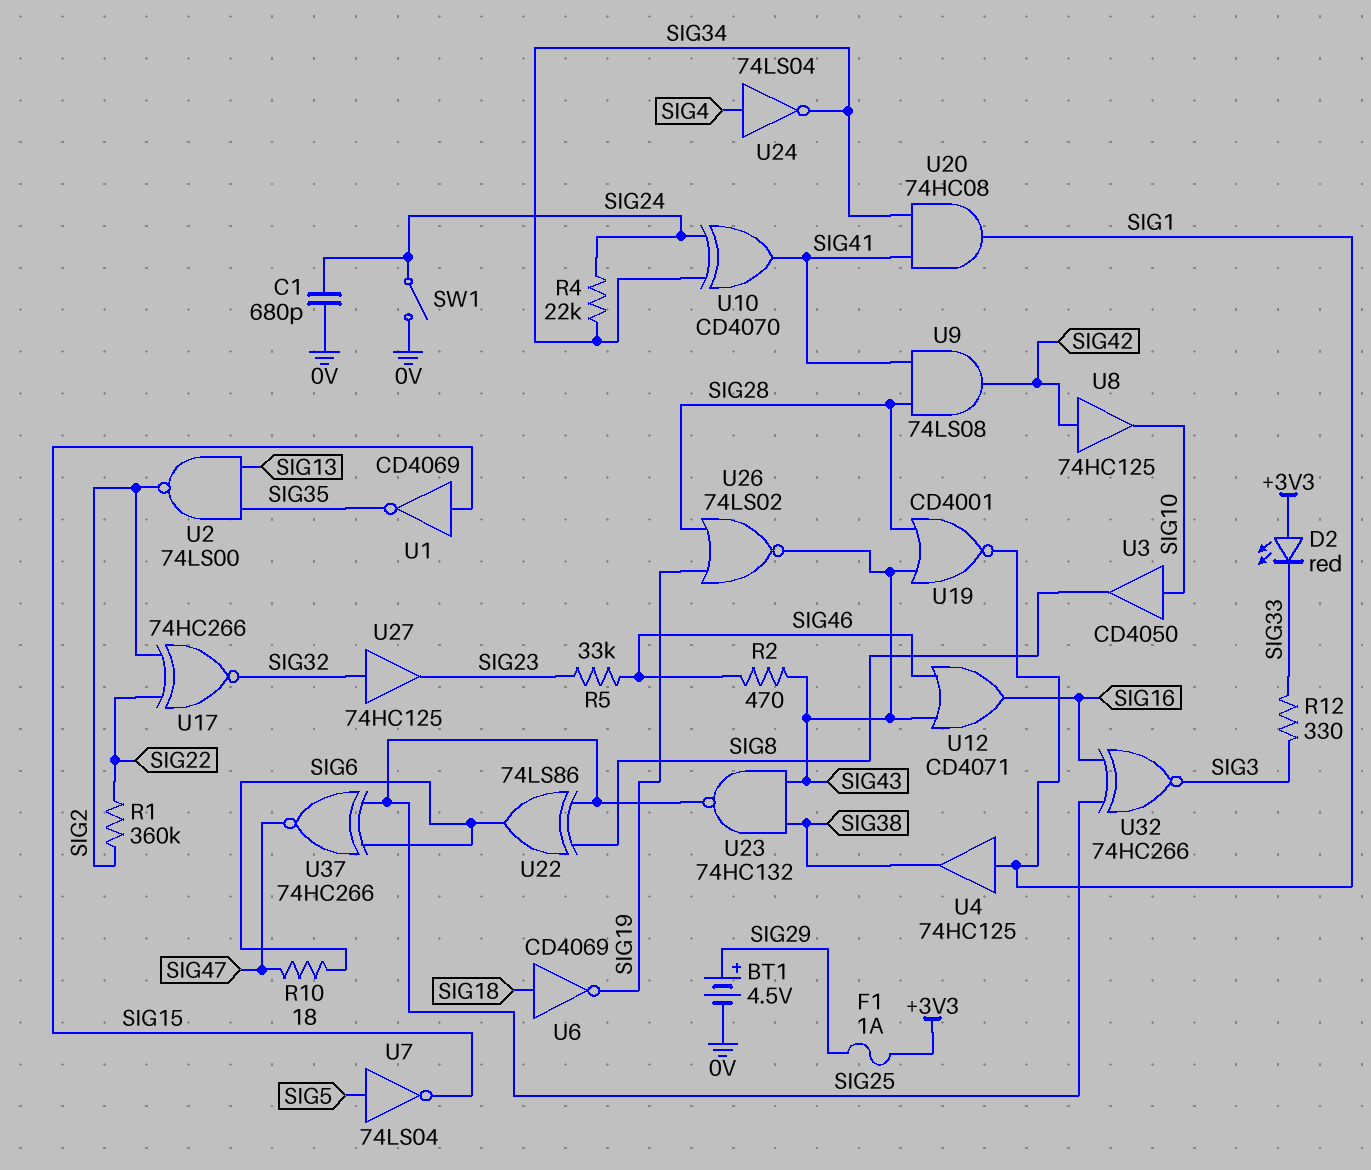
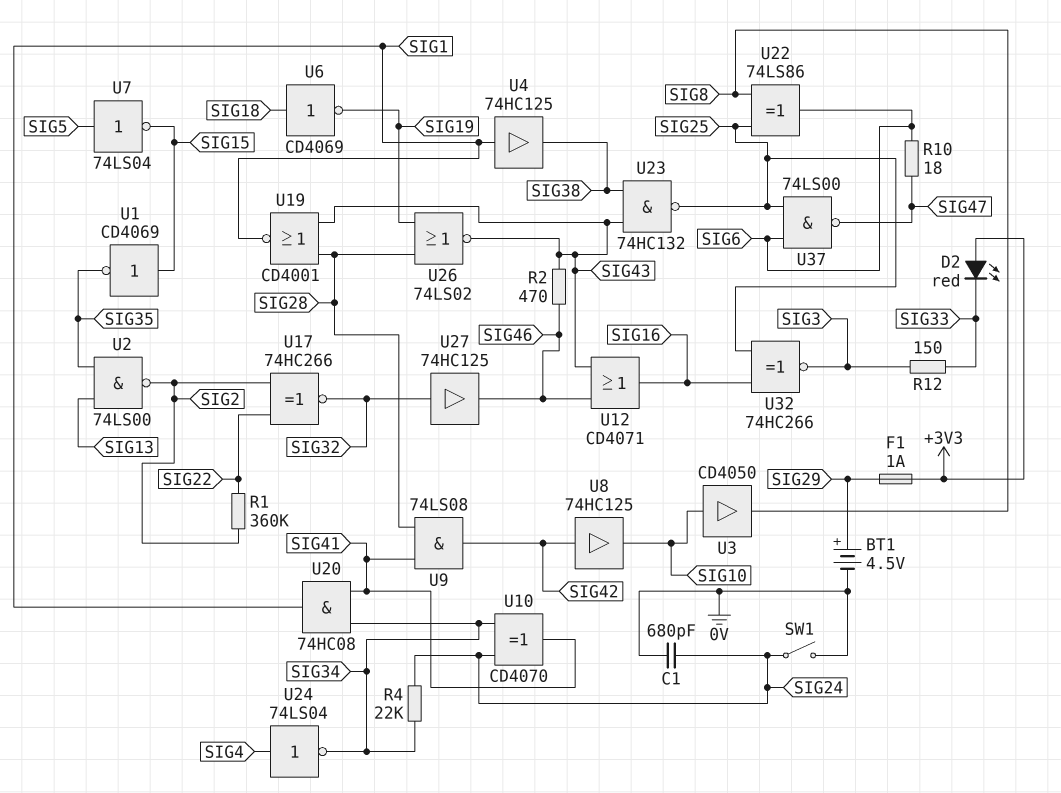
R5: 33k (SIG23, SIG46) -> none
R12: 330 (SIG3, SIG33) -> 150 (SIG3, SIG33)
U27: buffer 74HC125 (in SIG32, out SIG23) -> buffer 74HC125 (in SIG32, out SIG46)
U37: XNOR 74HC266 (in SIG6, in SIG25, out SIG47) -> NAND 74LS00 (in SIG6, in SIG25, out SIG47)

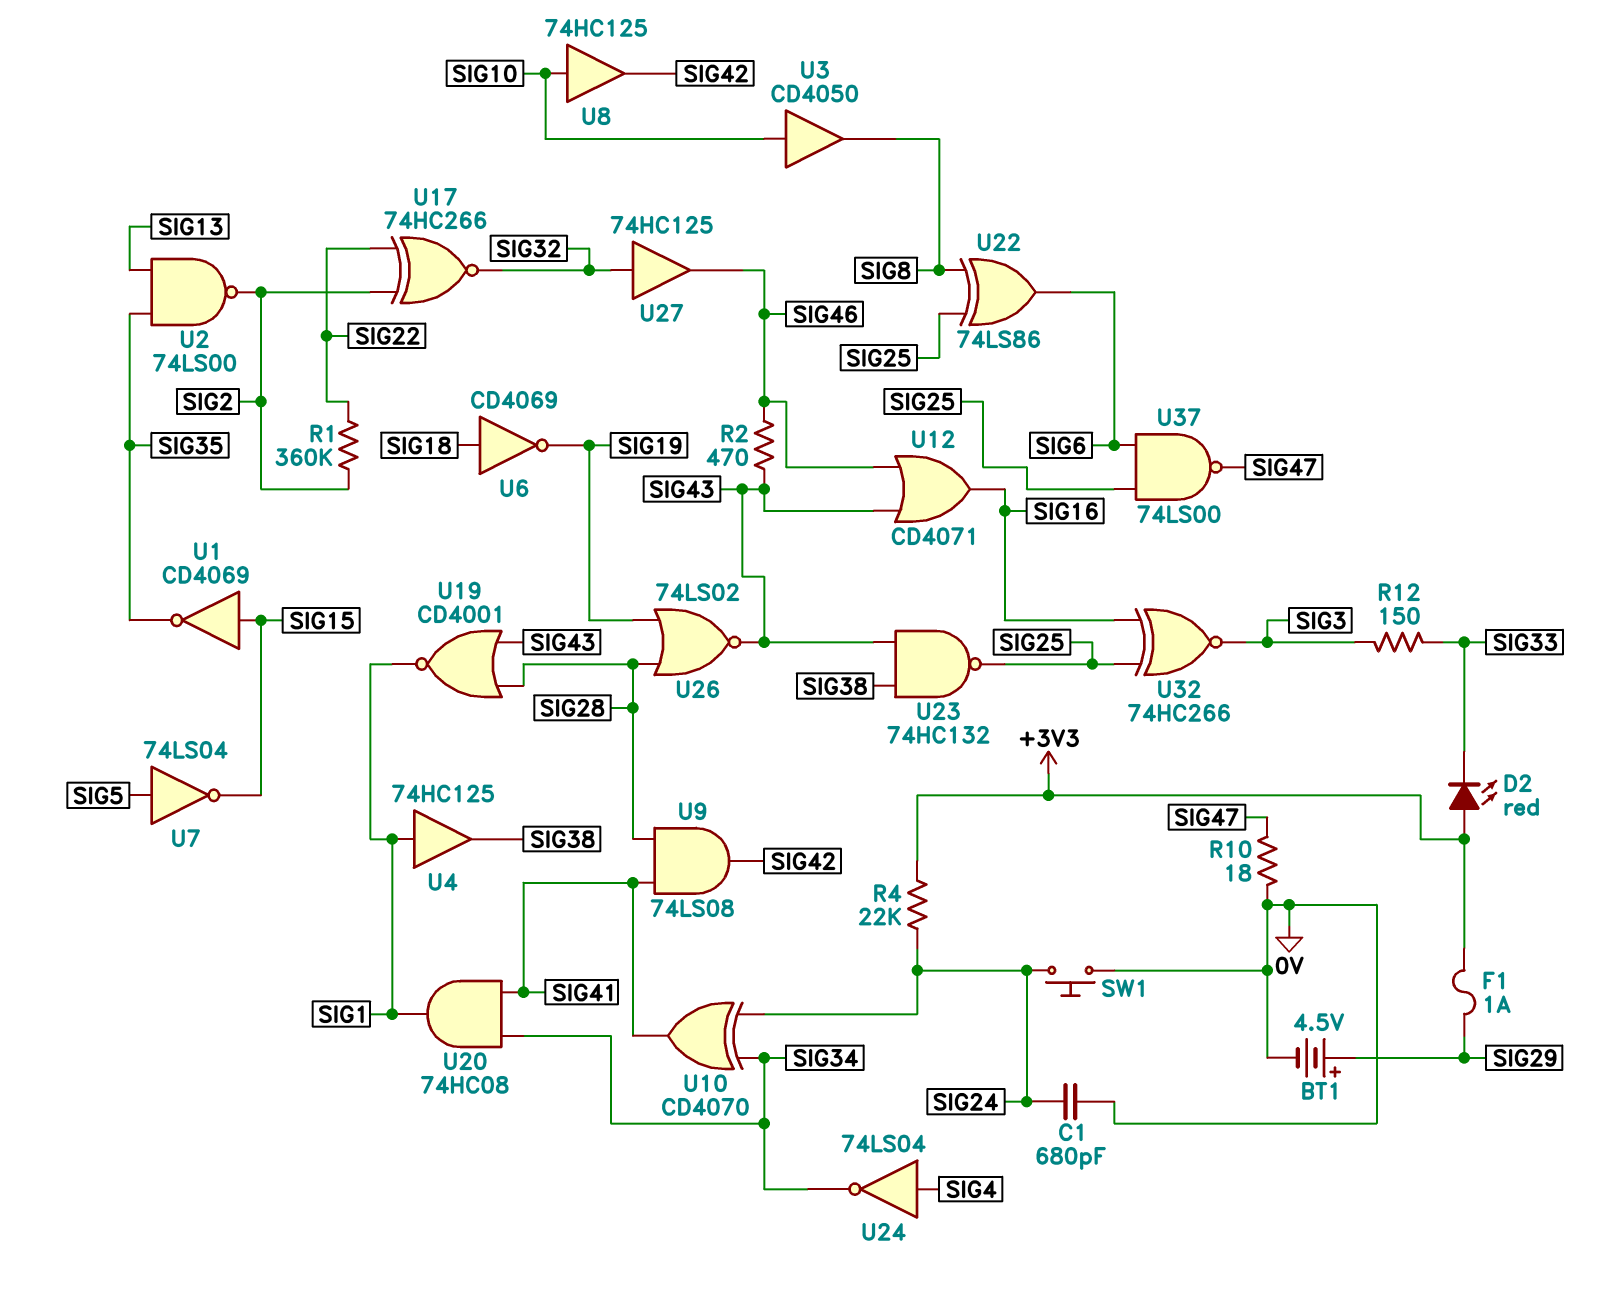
R4: 22k (SIG24, SIG34) -> 22k (+3V3, SIG24)
R10: 18 (SIG6, SIG47) -> 18 (0V, SIG47)
SW1: switch (0V, SIG24) -> button (0V, SIG24)
U8: buffer 74HC125 (in SIG42, out SIG10) -> buffer 74HC125 (in SIG10, out SIG42)

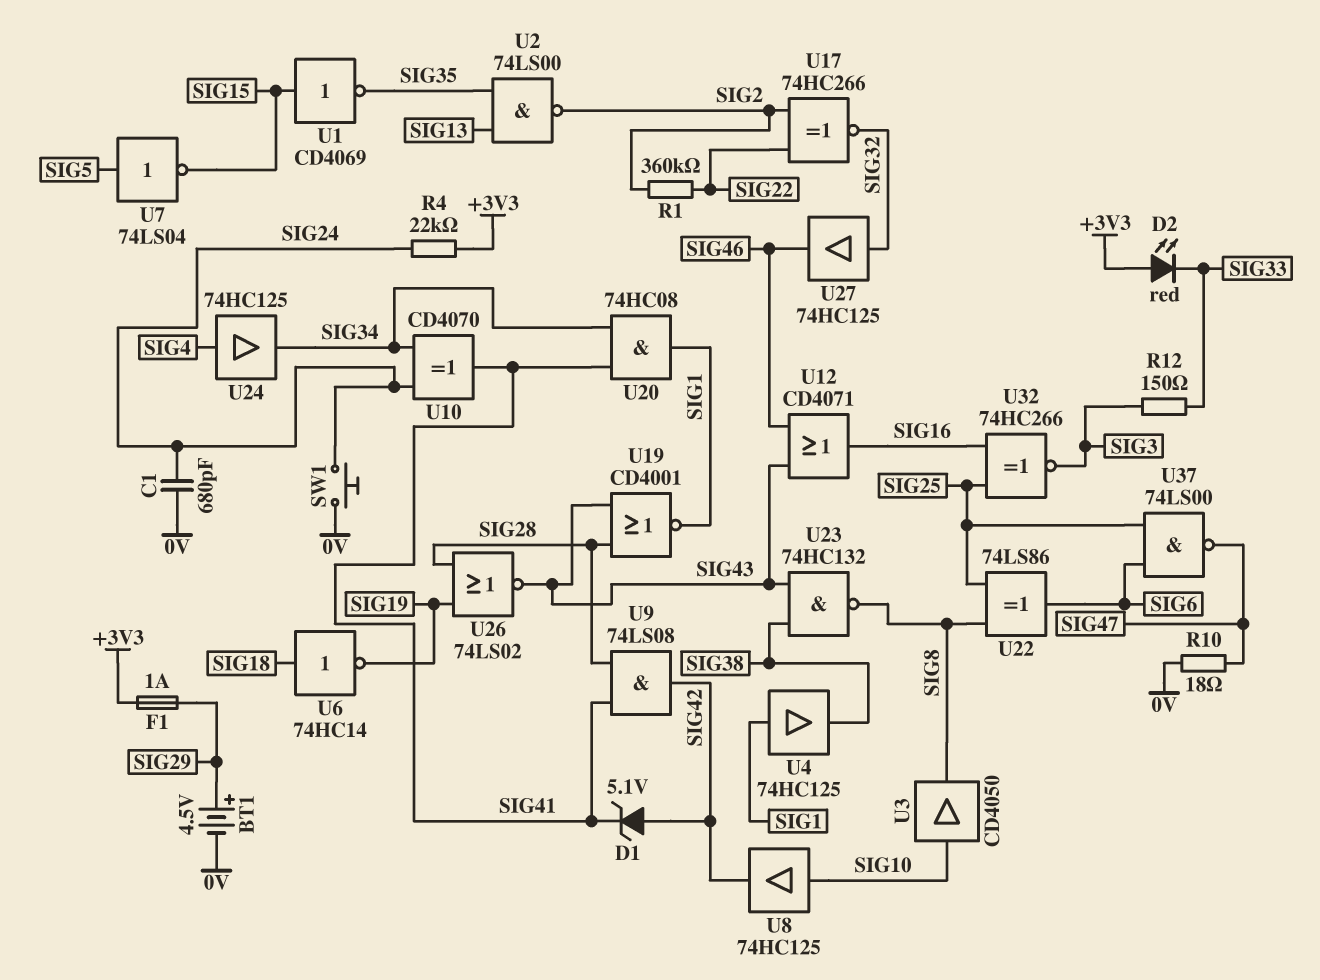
D1: none -> zener 5.1V (A SIG42, K SIG41)
R2: 470 (SIG43, SIG46) -> none
U6: NOT CD4069 (in SIG18, out SIG19) -> NOT 74HC14 (in SIG18, out SIG19)
U23: NAND 74HC132 (in SIG38, in SIG43, out SIG25) -> NAND 74HC132 (in SIG38, in SIG43, out SIG8)
U24: NOT 74LS04 (in SIG4, out SIG34) -> buffer 74HC125 (in SIG4, out SIG34)

